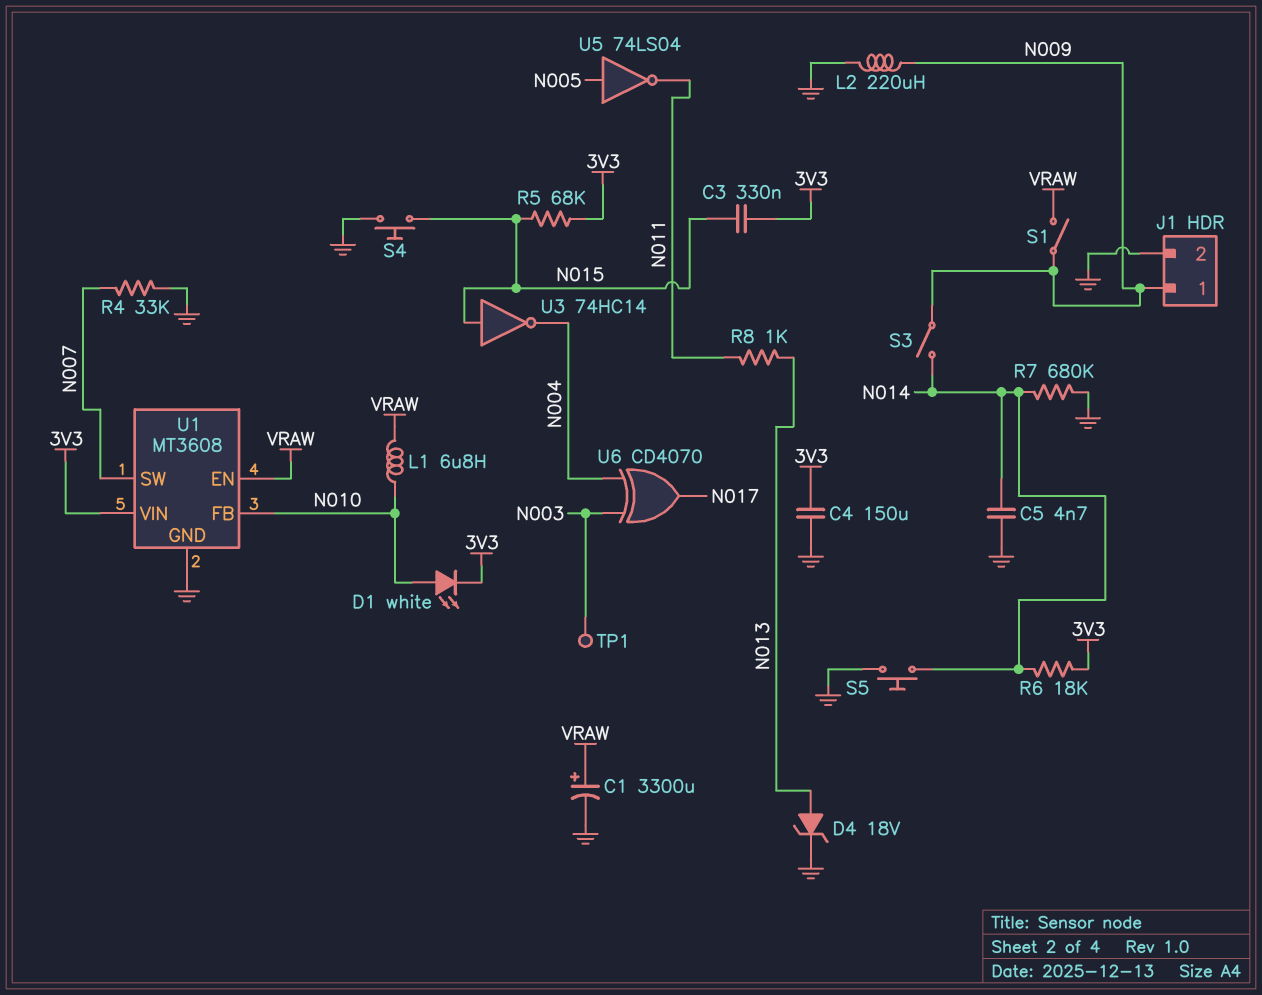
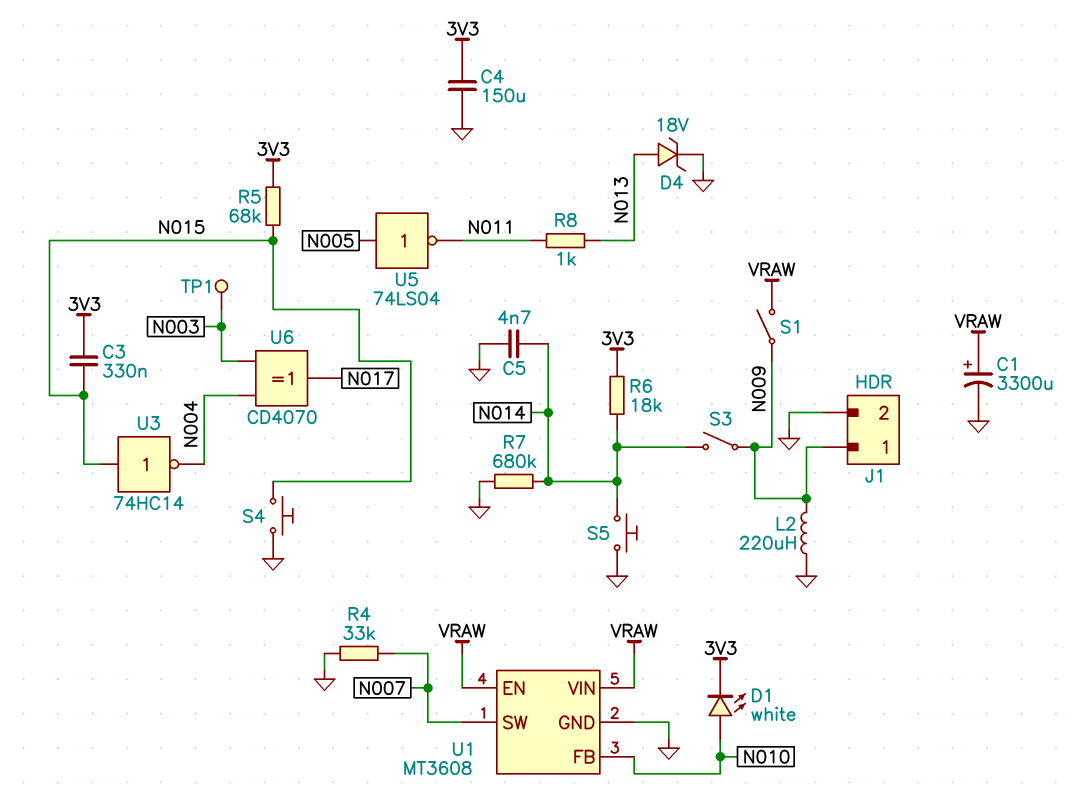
L1: 6.8uH (N010, VRAW) -> none
U1 pin VIN: 3V3 -> VRAW

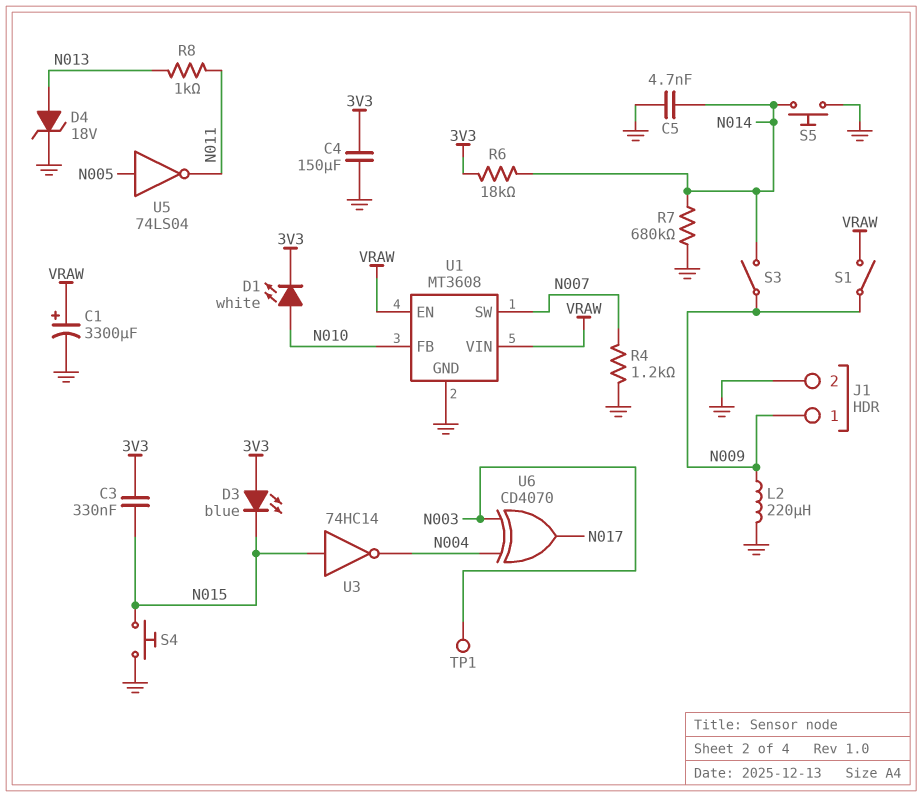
D3: none -> LED blue (A 3V3, K N015)
R4: 33k (GND, N007) -> 1.2k (GND, N007)
R5: 68k (3V3, N015) -> none

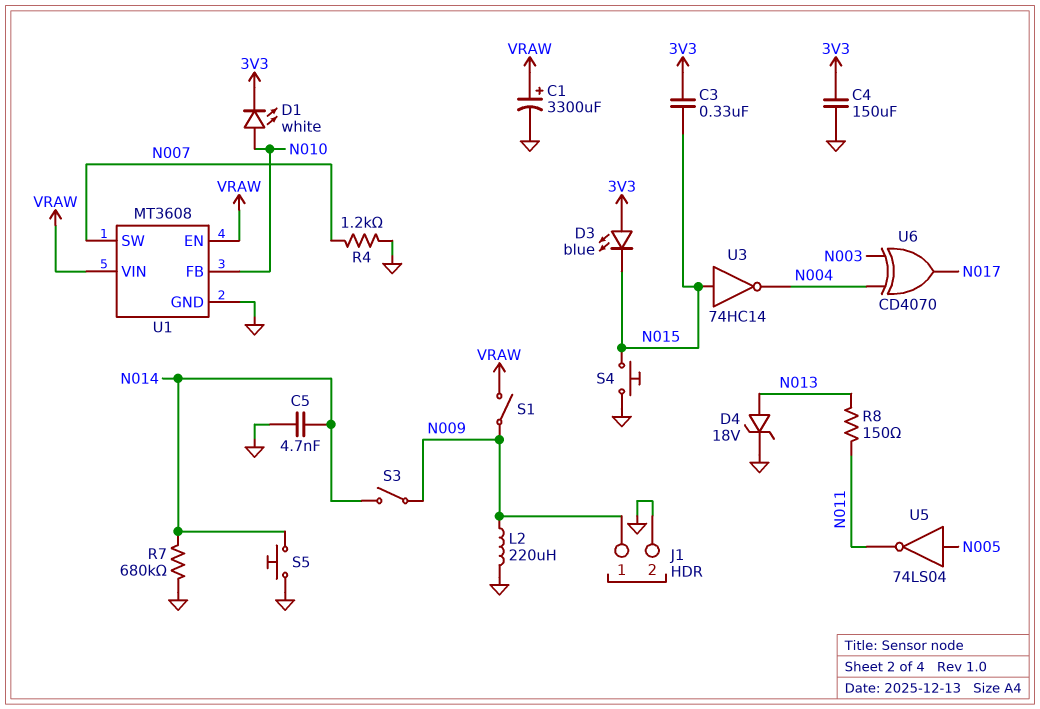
R6: 18k (3V3, N014) -> none
R8: 1k (N011, N013) -> 150 (N011, N013)
TP1: test point (N003) -> none

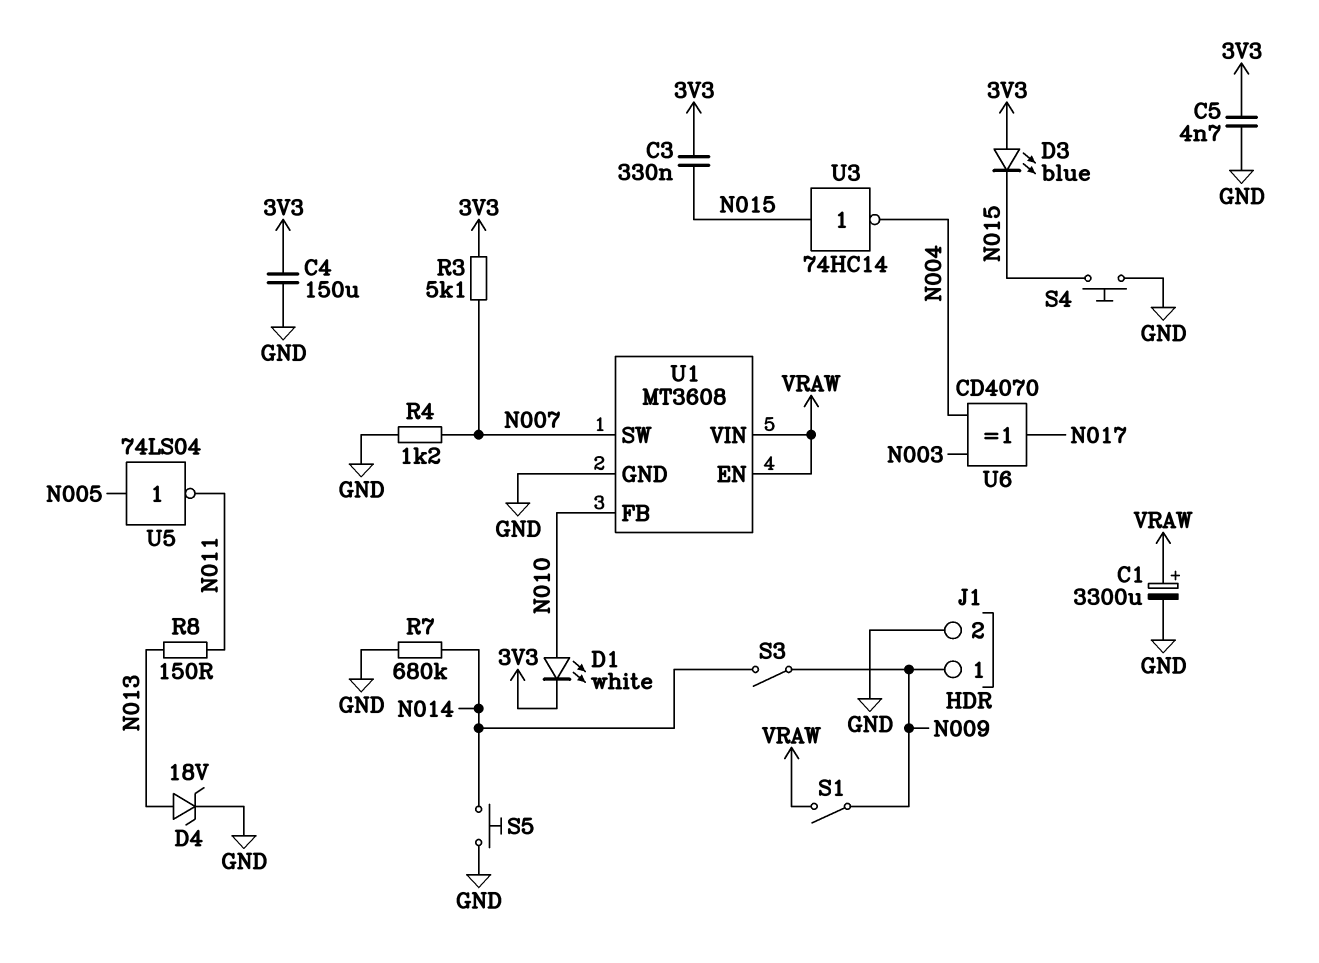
C5: 4.7nF (GND, N014) -> 4.7nF (3V3, GND)
L2: 220uH (GND, N009) -> none
R3: none -> 5.1k (3V3, N007)

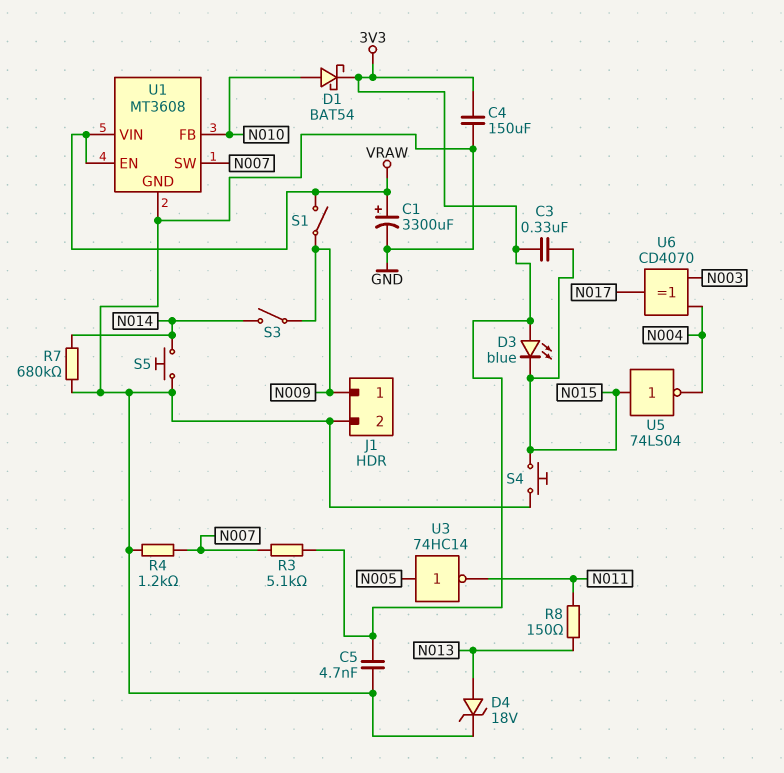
D1: LED white (A N010, K 3V3) -> schottky BAT54 (A N010, K 3V3)
U3: NOT 74HC14 (in N015, out N004) -> NOT 74HC14 (in N005, out N011)
U5: NOT 74LS04 (in N005, out N011) -> NOT 74LS04 (in N015, out N004)

